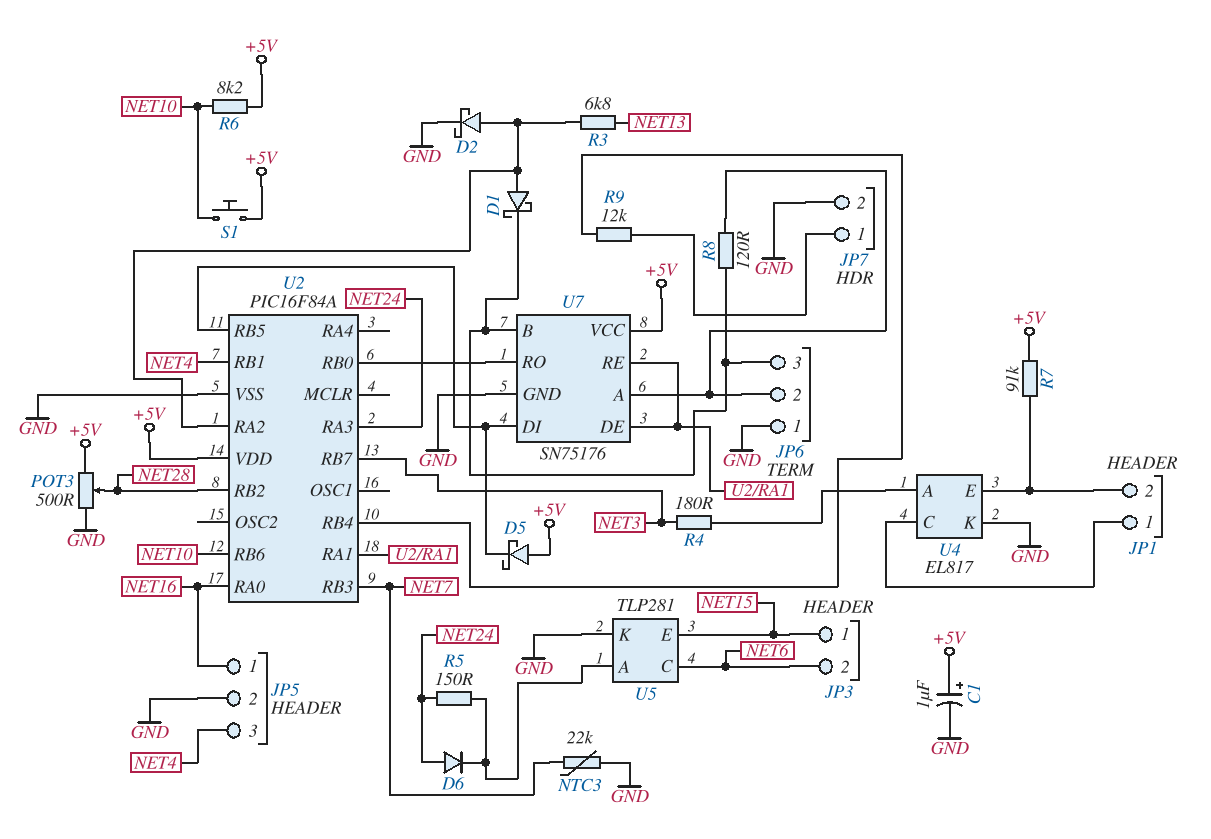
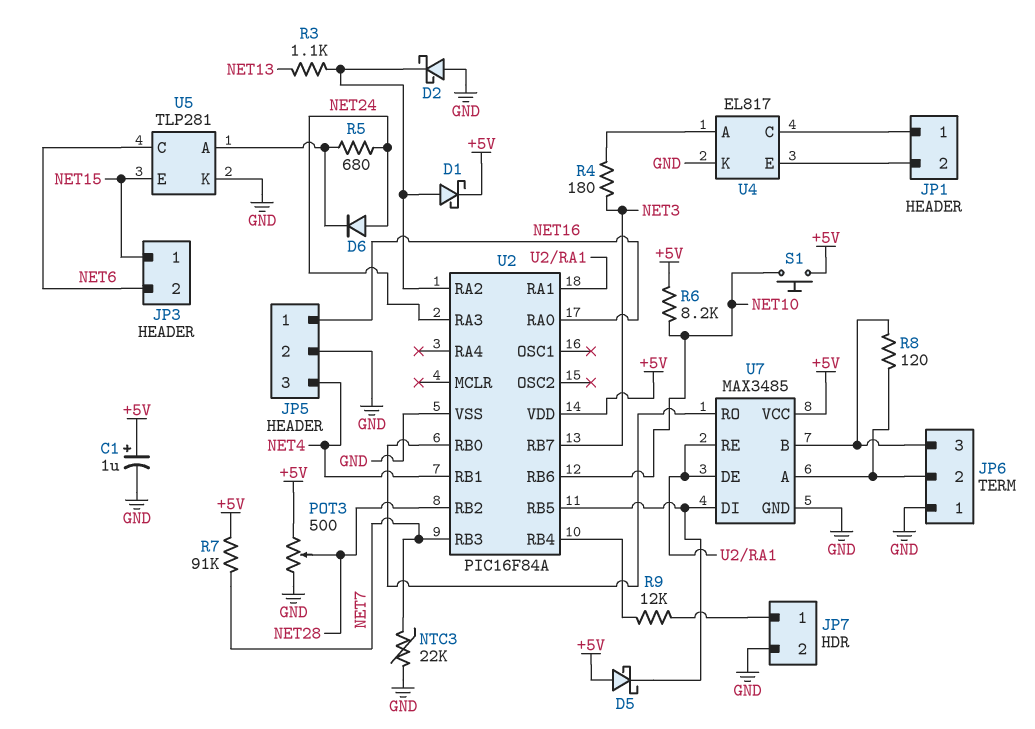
D1: schottky (A U2/RA2, K JP6/3) -> schottky (A U2/RA2, K +5V)
D2: schottky (A U2/RA2, K GND) -> schottky (A GND, K U2/RA2)
R3: 6.8k (NET13, U2/RA2) -> 1.1k (NET13, U2/RA2)
R5: 150 (NET24, U5/A) -> 680 (NET24, U5/A)
R7: 91k (+5V, JP1/2) -> 91k (+5V, NET7)
U7: SN75176 -> MAX3485

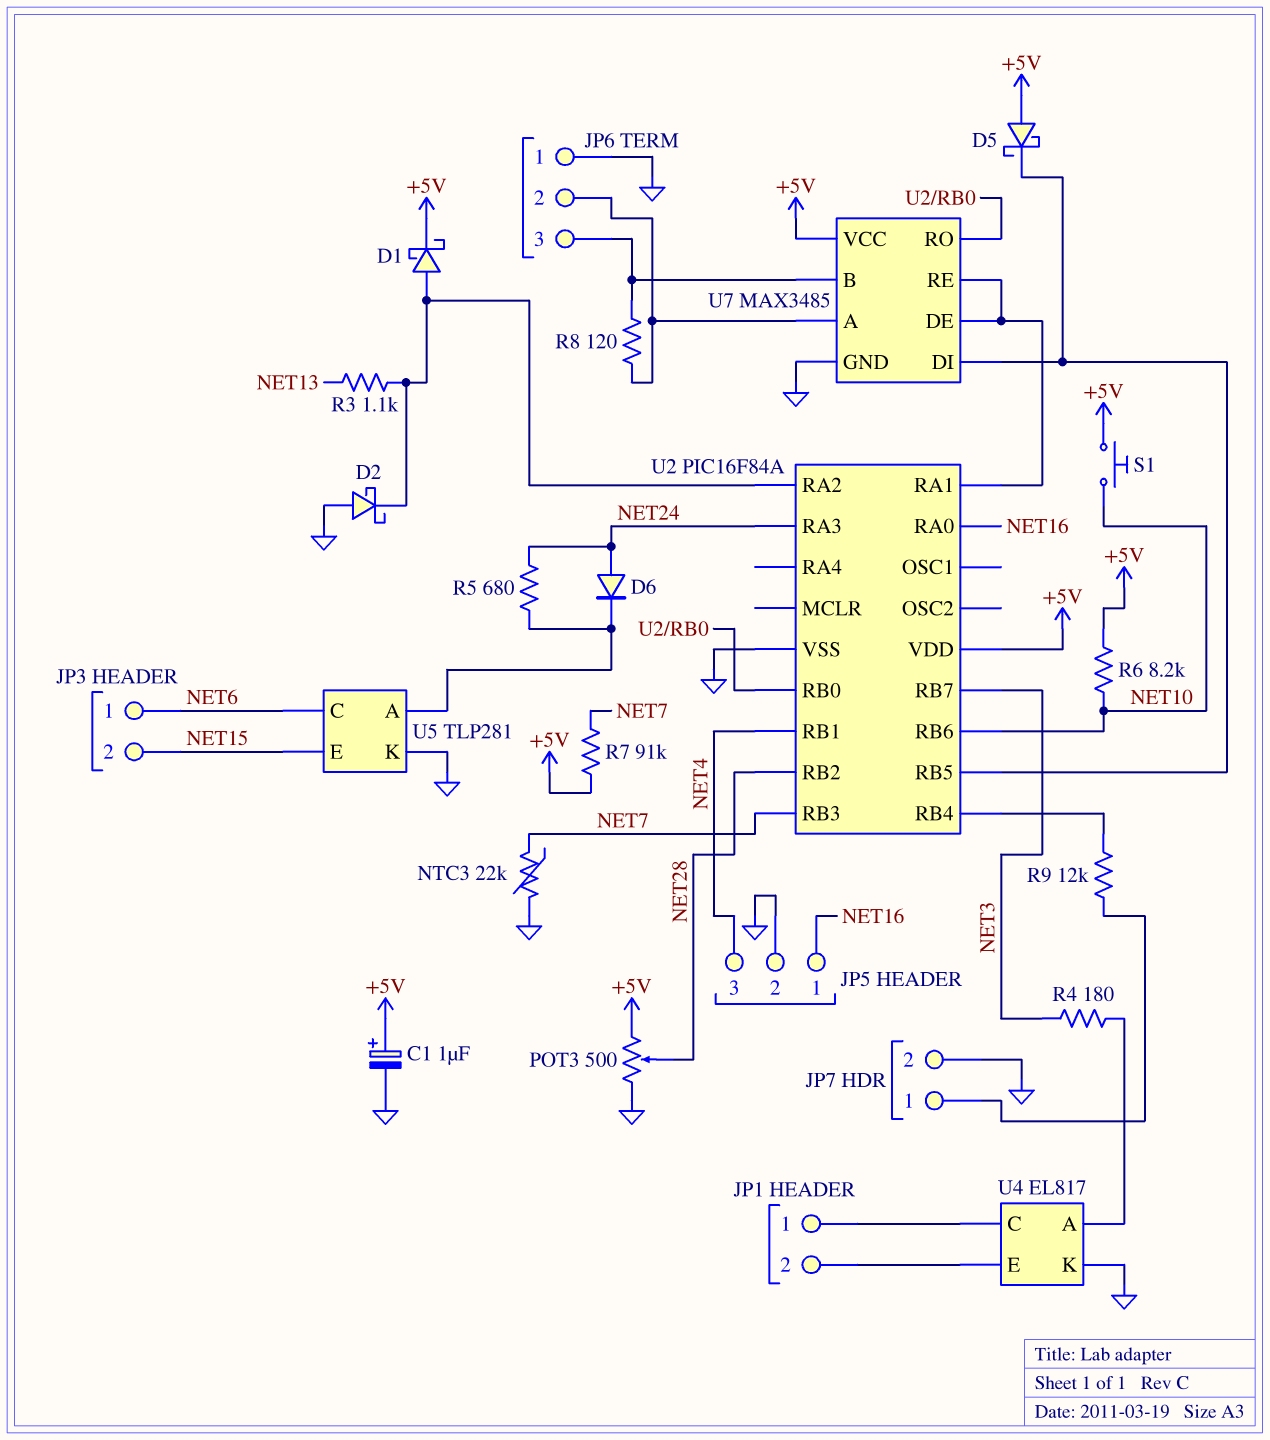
JP3 pin 1: NET15 -> NET6
JP3 pin 2: NET6 -> NET15

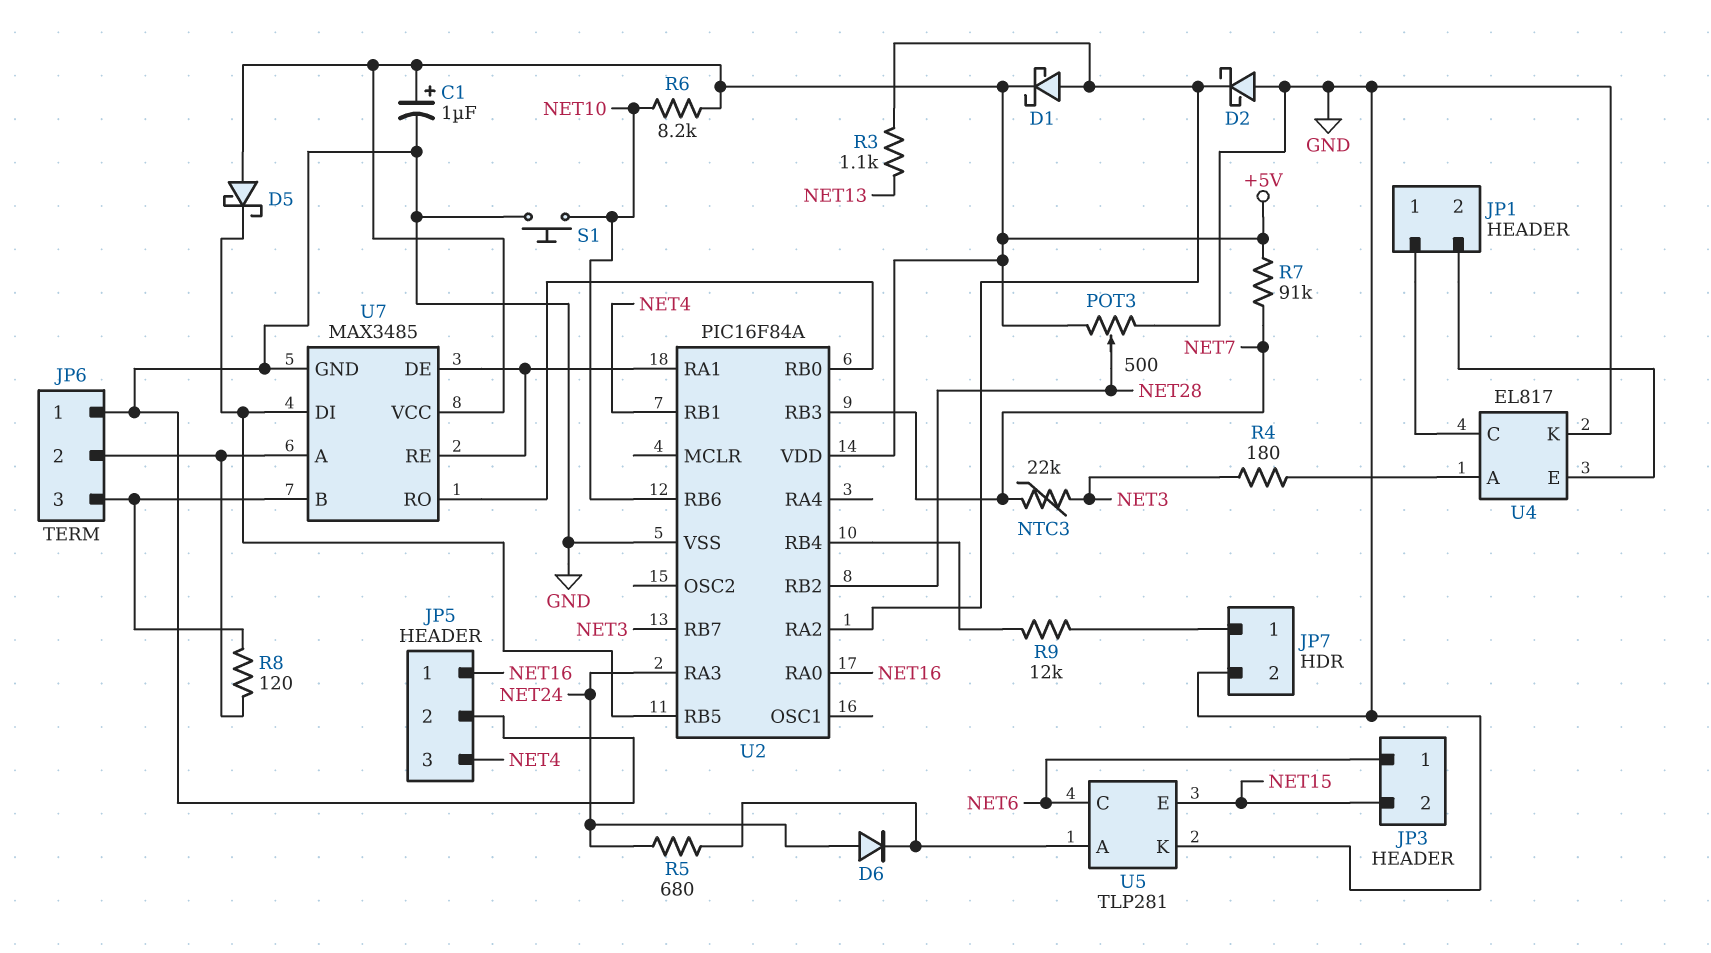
NTC3: 22k (GND, NET7) -> 22k (NET3, NET7)
S1: button (+5V, NET10) -> button (GND, NET10)

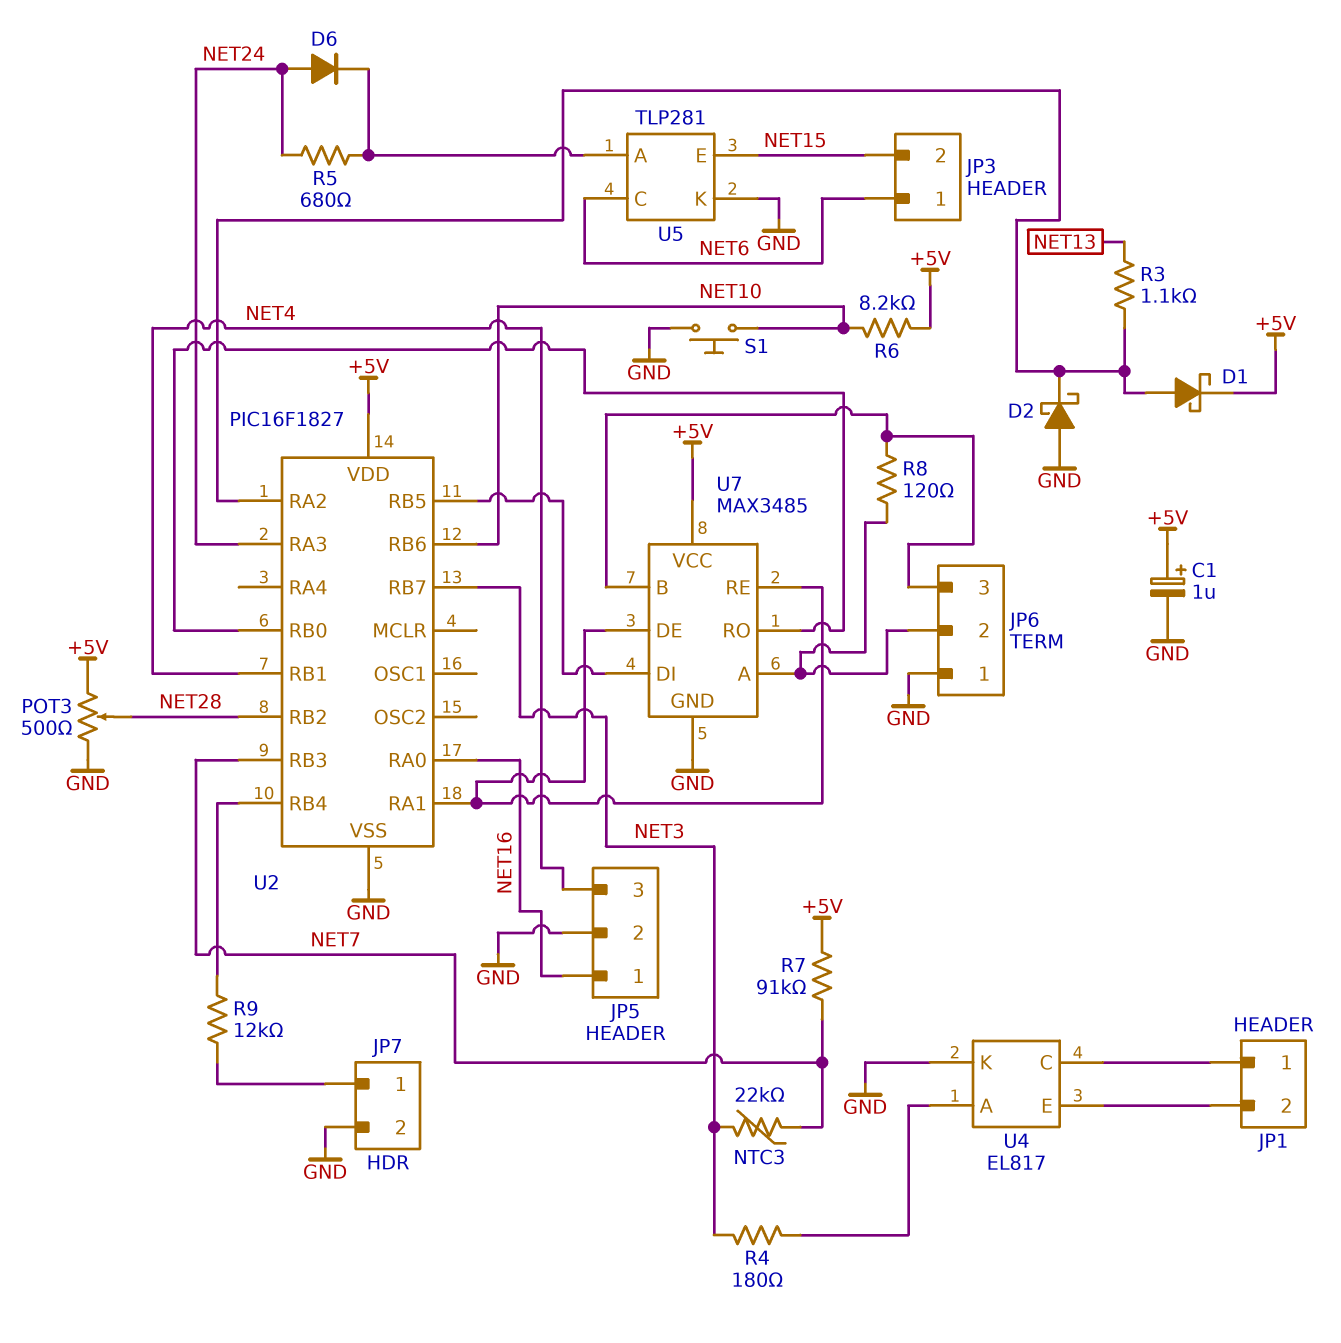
D5: schottky (A +5V, K U2/RB5) -> none
U2: PIC16F84A -> PIC16F1827

